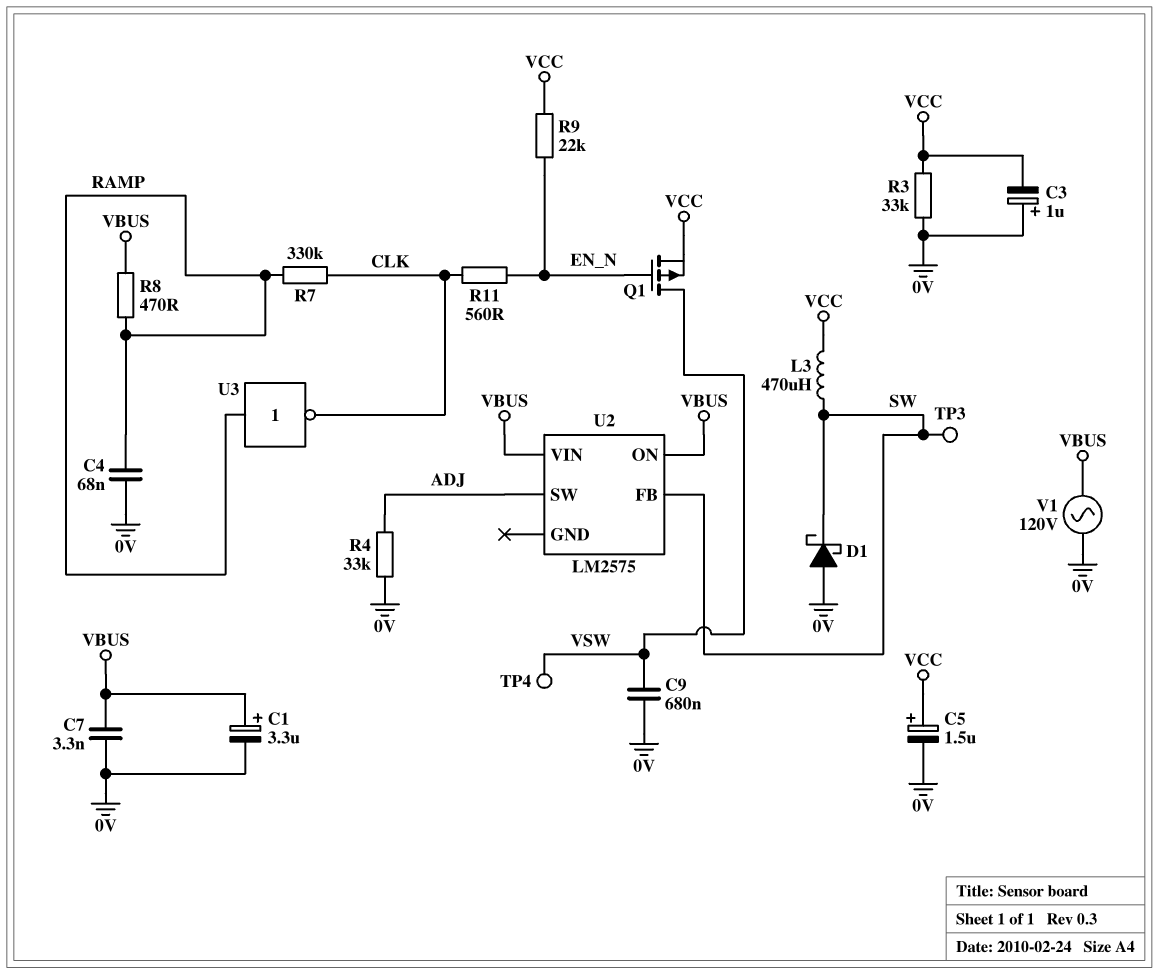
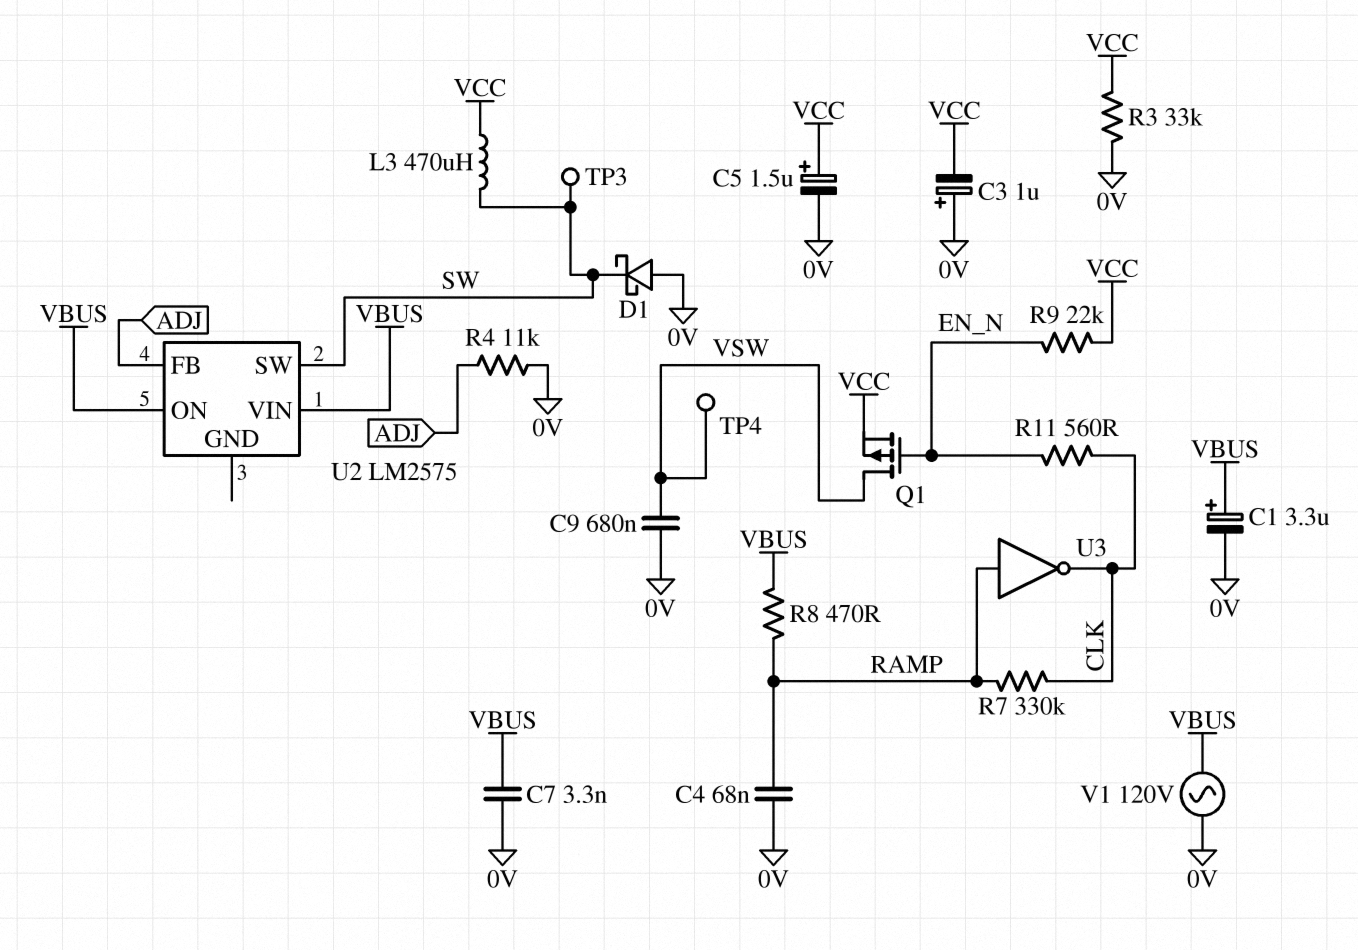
R4: 33k (0V, ADJ) -> 11k (0V, ADJ)
U2 pin FB: SW -> ADJ
U2 pin SW: ADJ -> SW

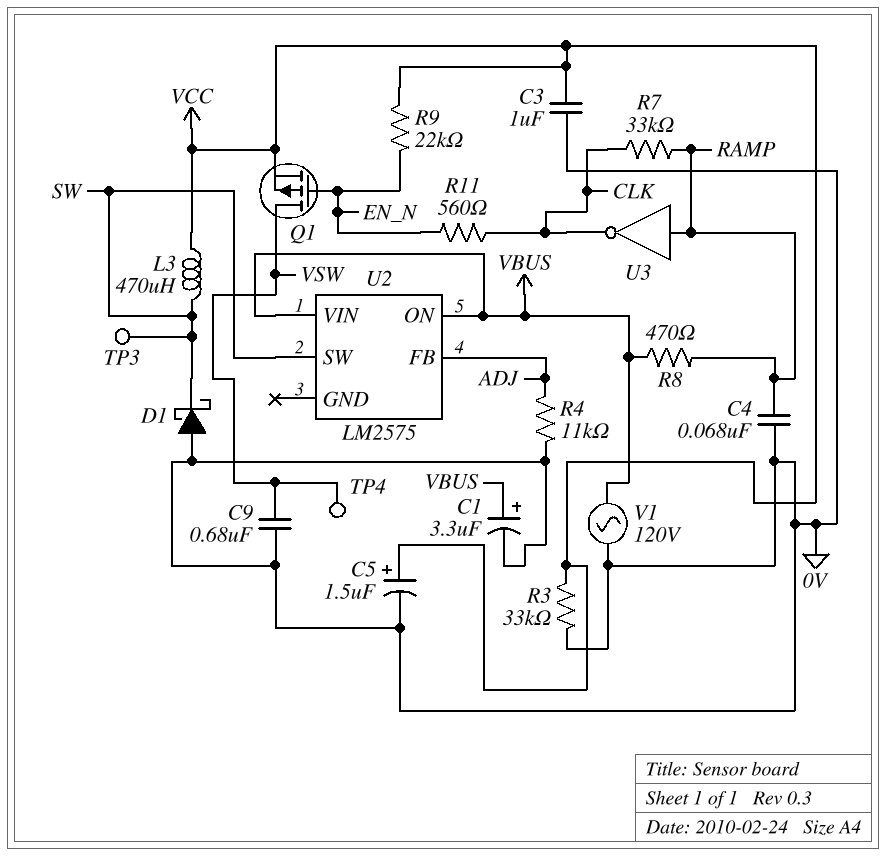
C3: 1uF (plus 0V, minus VCC) -> 1uF (0V, VCC)
C7: 3.3nF (0V, VBUS) -> none
R7: 330k (CLK, RAMP) -> 33k (CLK, RAMP)

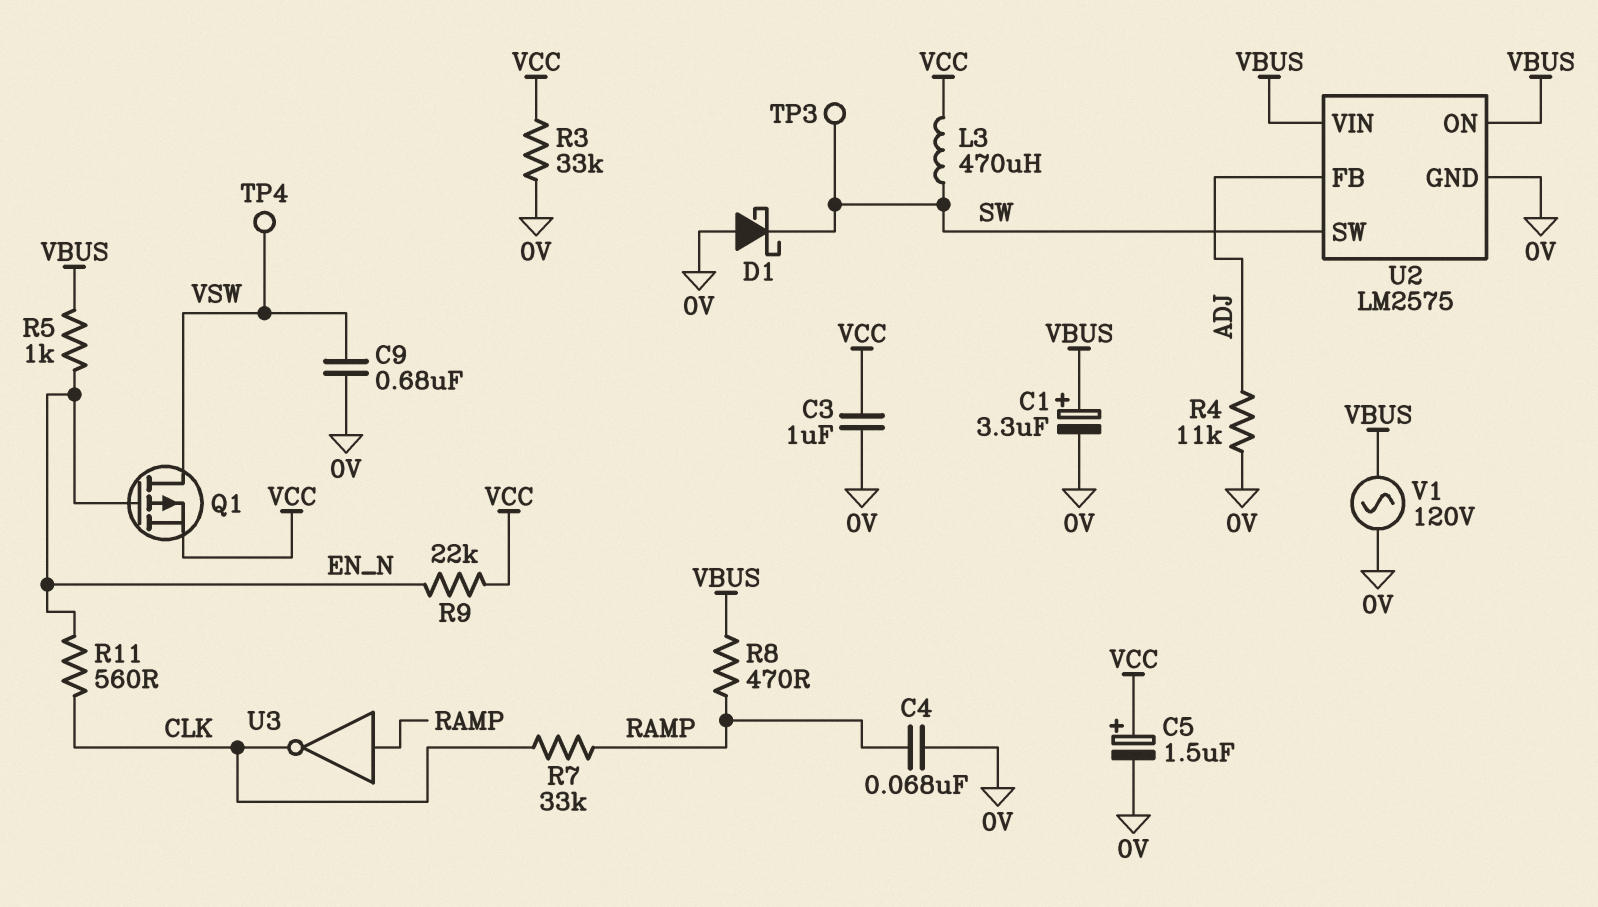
R5: none -> 1k (EN_N, VBUS)
U2 pin GND: none -> 0V

